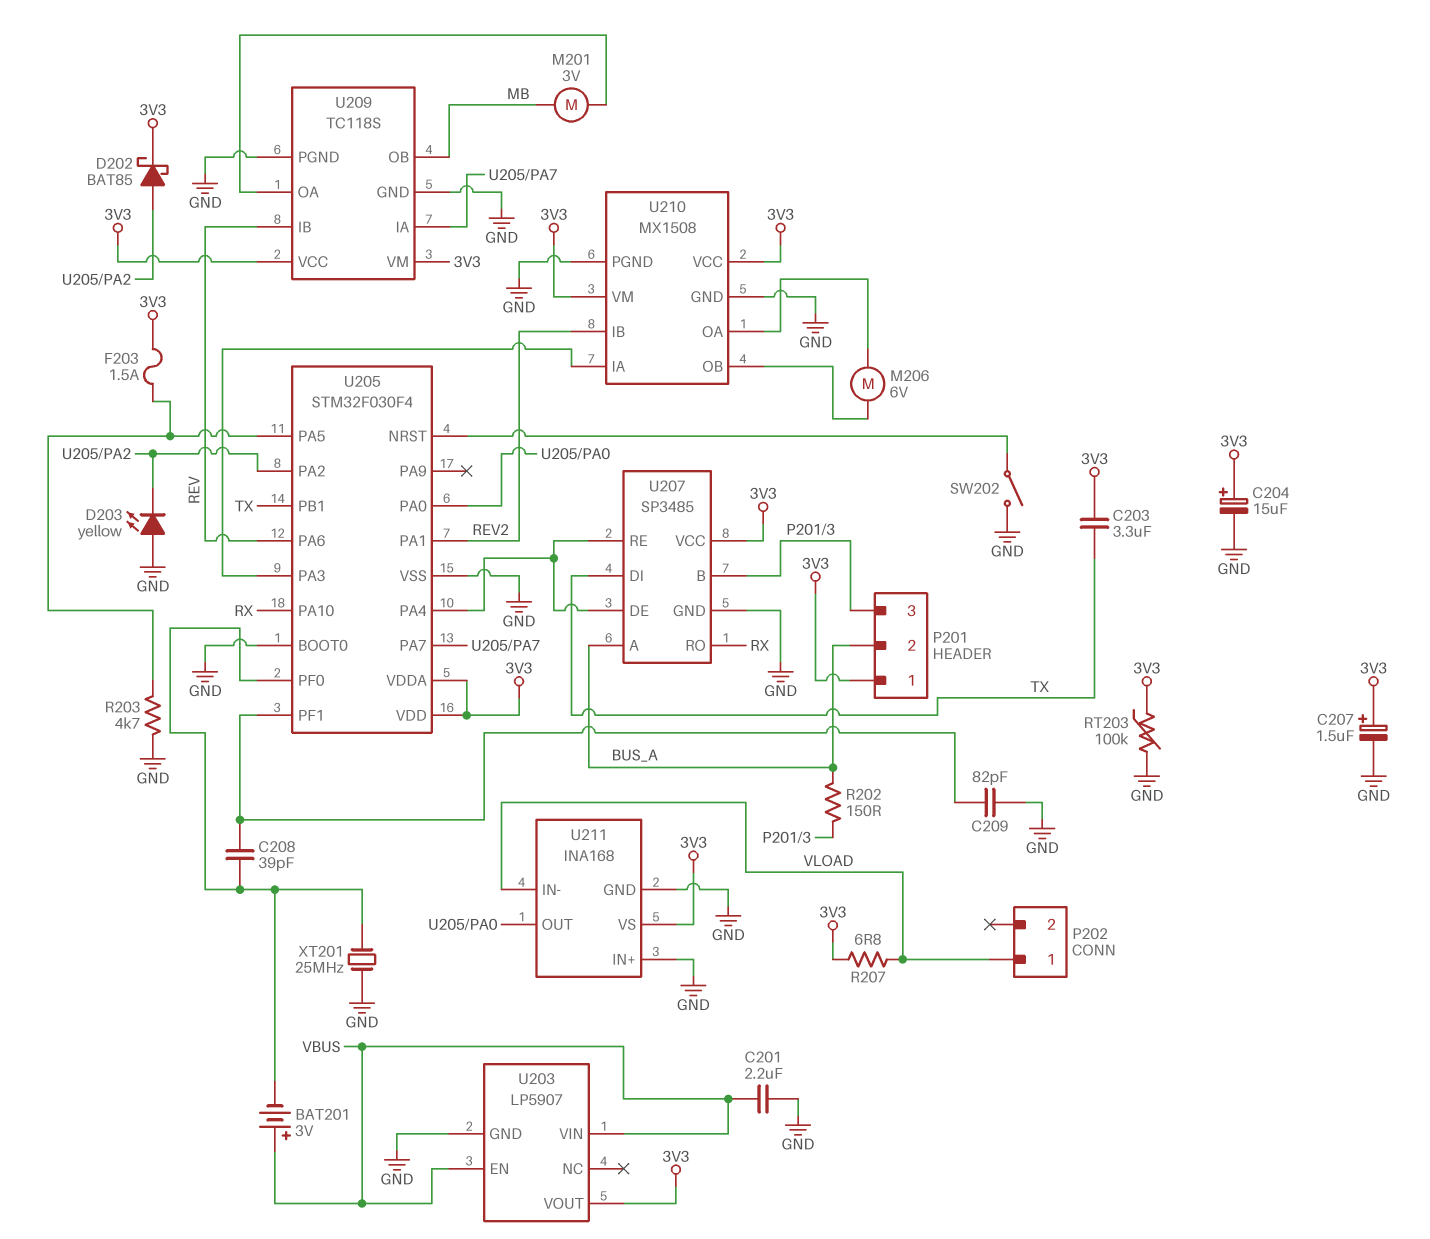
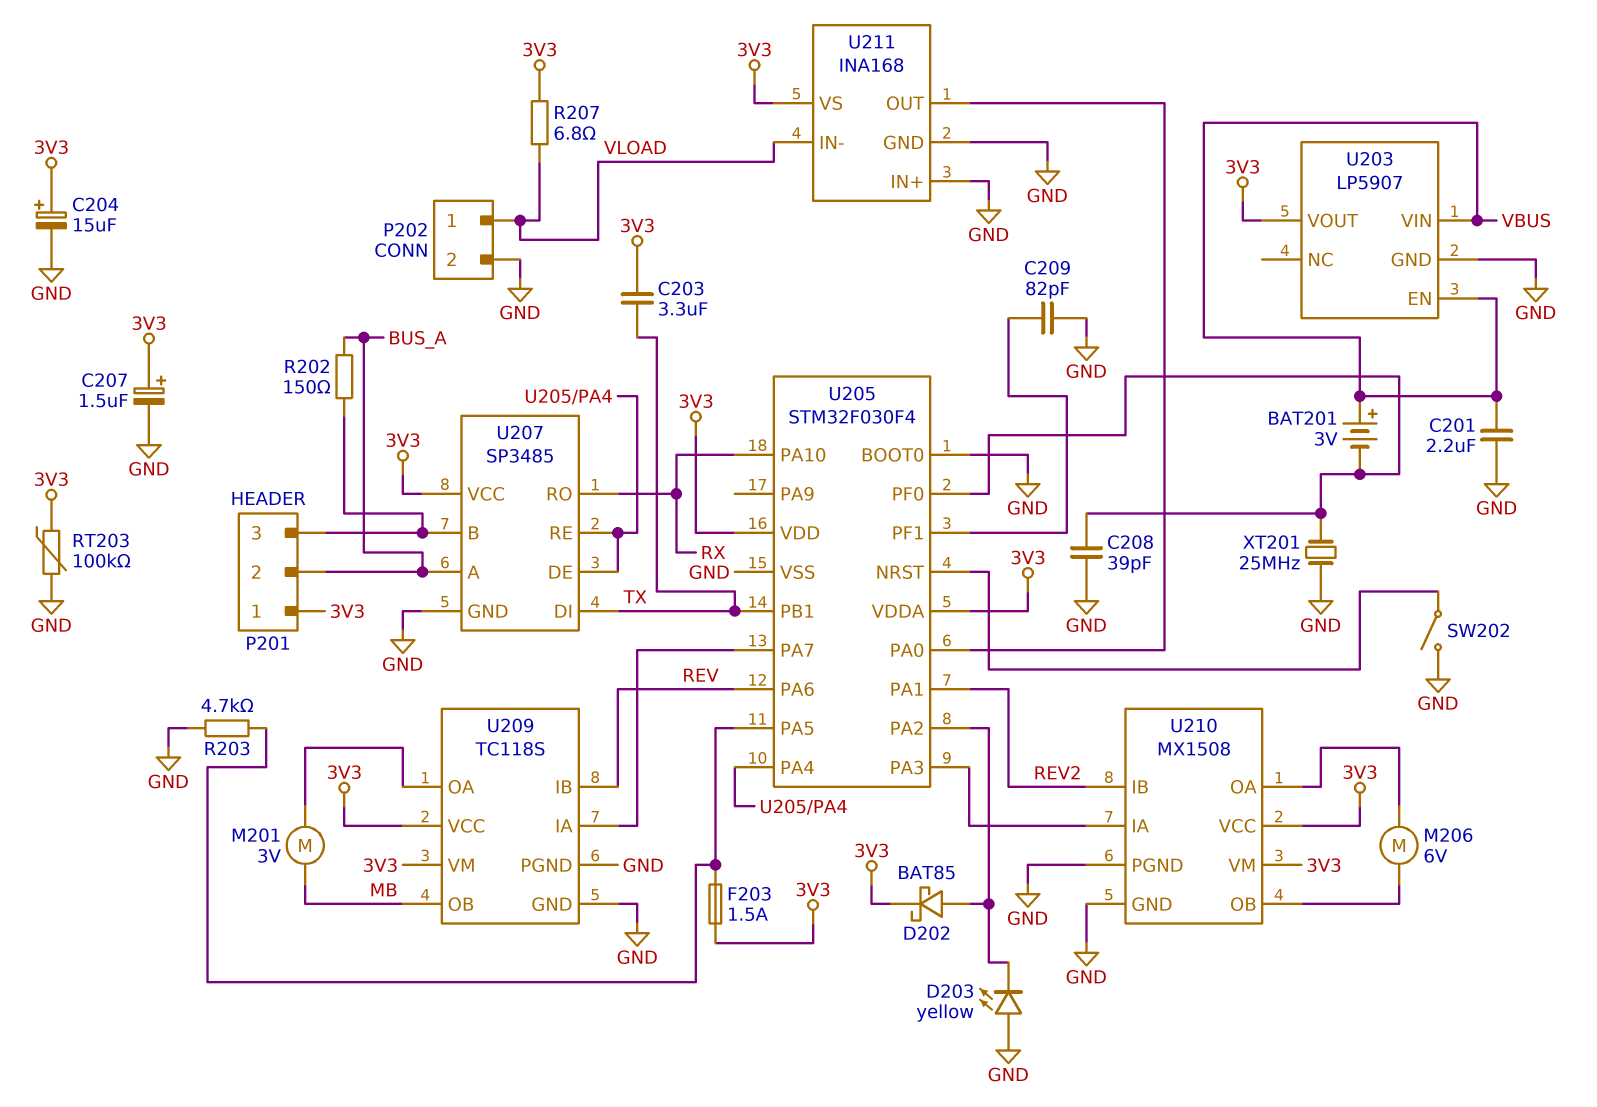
C208: 39pF (U205/PF0, U205/PF1) -> 39pF (GND, U205/PF0)
P202 pin 2: none -> GND

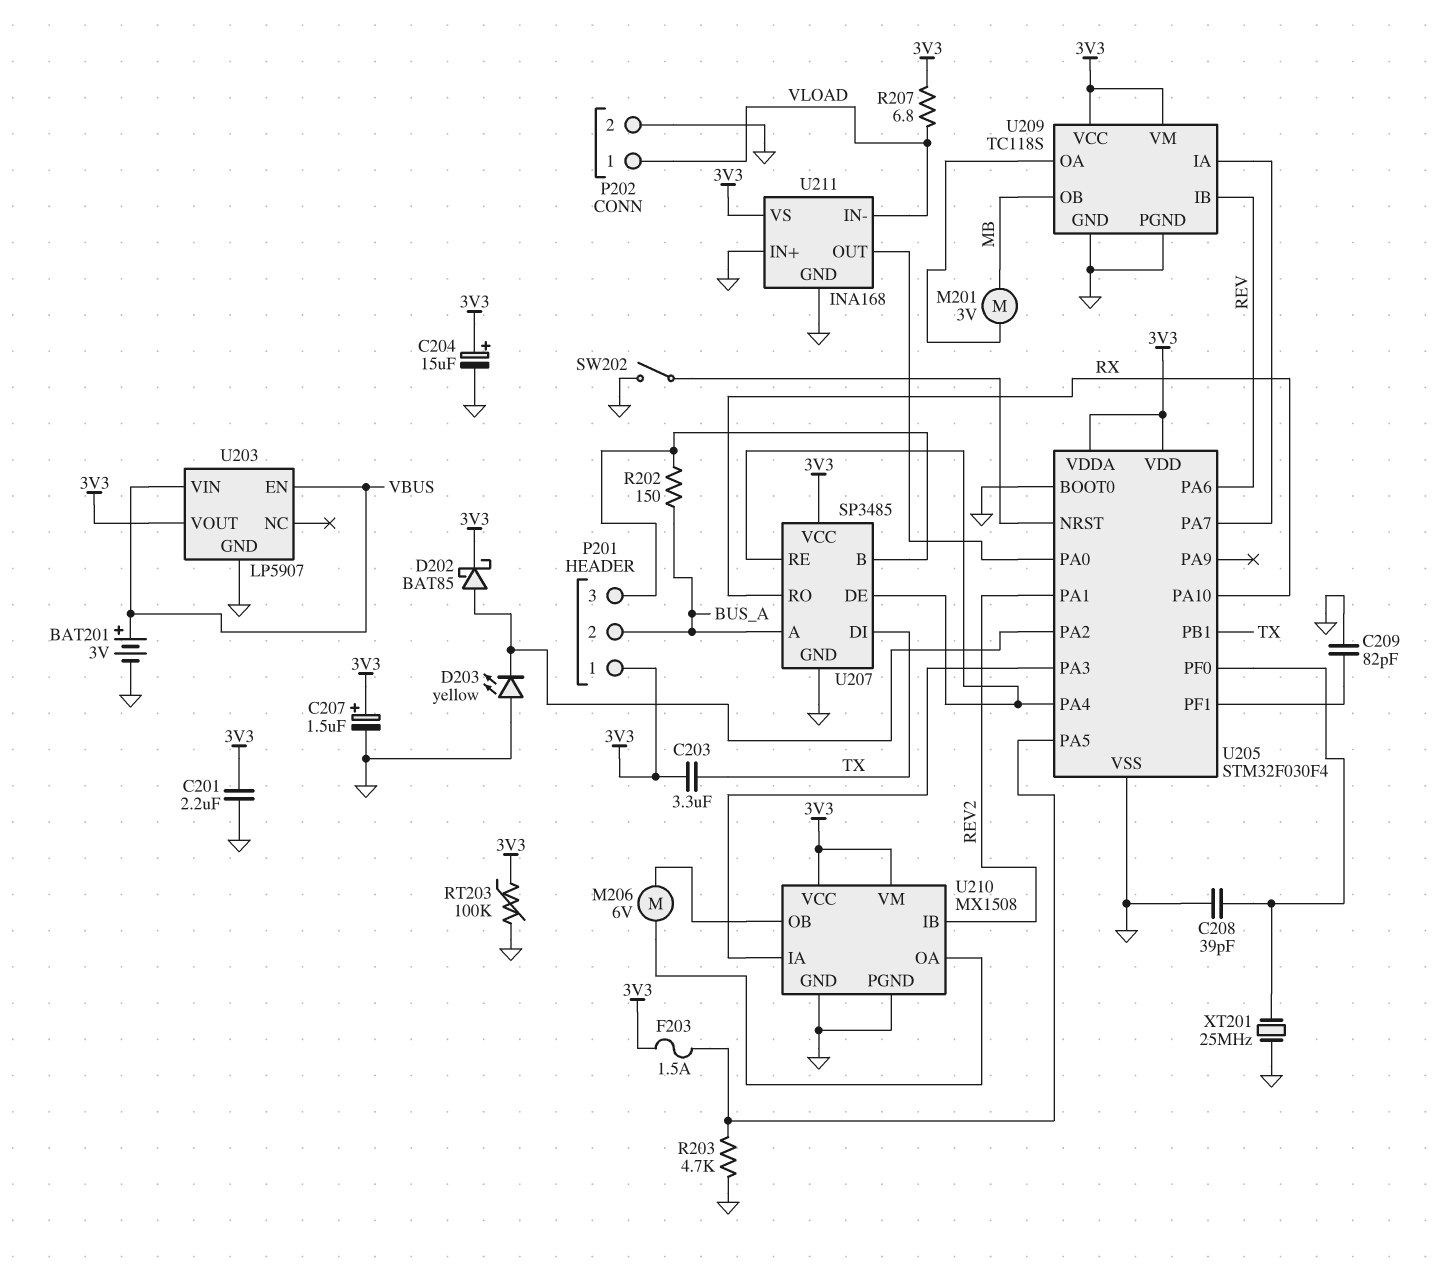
BAT201: 3V (plus VBUS, minus U205/PF0) -> 3V (plus VBUS, minus GND)
C201: 2.2uF (GND, VBUS) -> 2.2uF (3V3, GND)

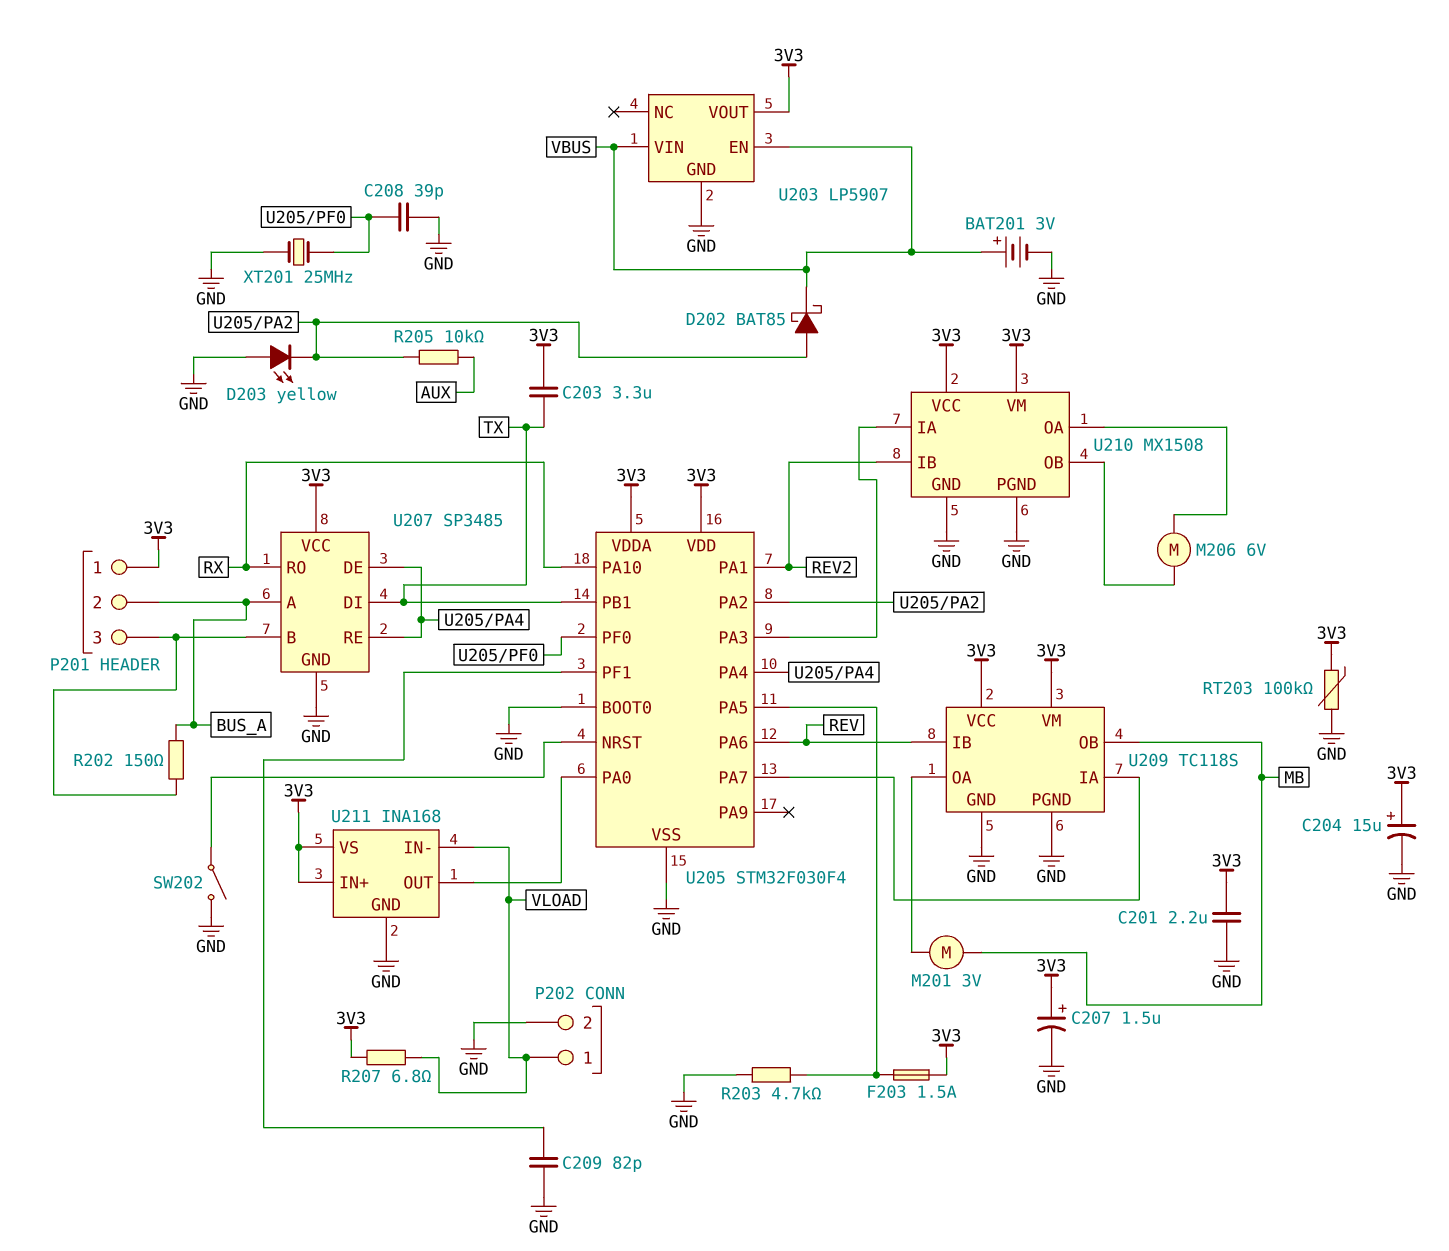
D202: schottky BAT85 (A U205/PA2, K 3V3) -> schottky BAT85 (A U205/PA2, K VBUS)
R205: none -> 10k (AUX, U205/PA2)
U211 pin IN+: GND -> 3V3

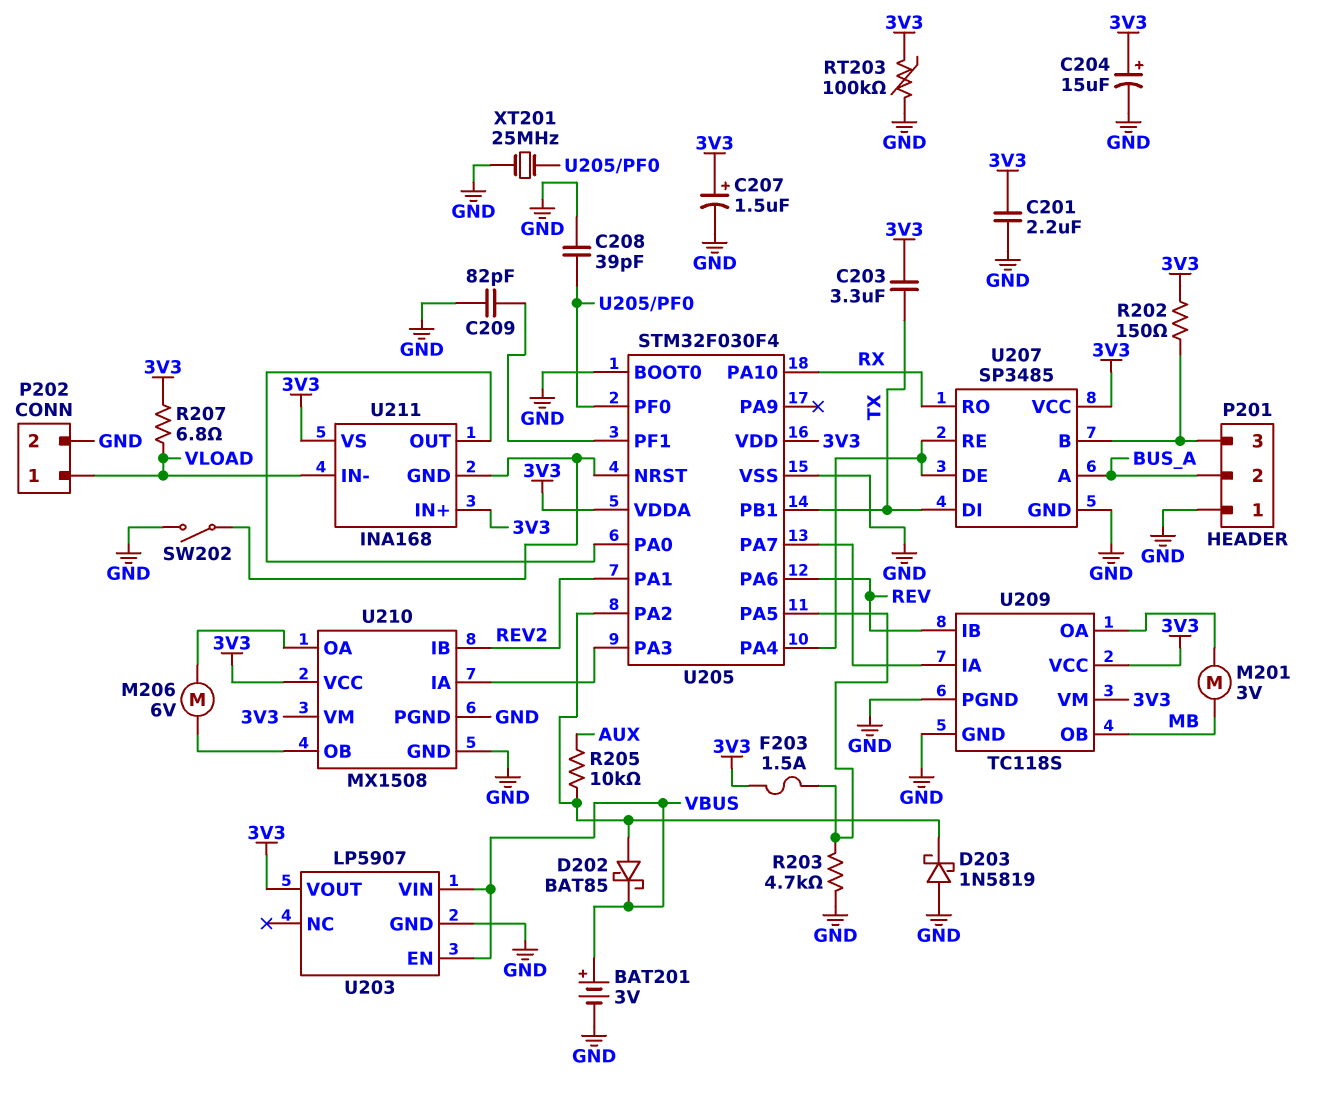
D203: LED yellow (A GND, K U205/PA2) -> schottky 1N5819 (A GND, K U205/PA2)
P201 pin 1: 3V3 -> GND
R202: 150 (BUS_A, P201/3) -> 150 (3V3, P201/3)
U211 pin GND: GND -> U205/NRST

